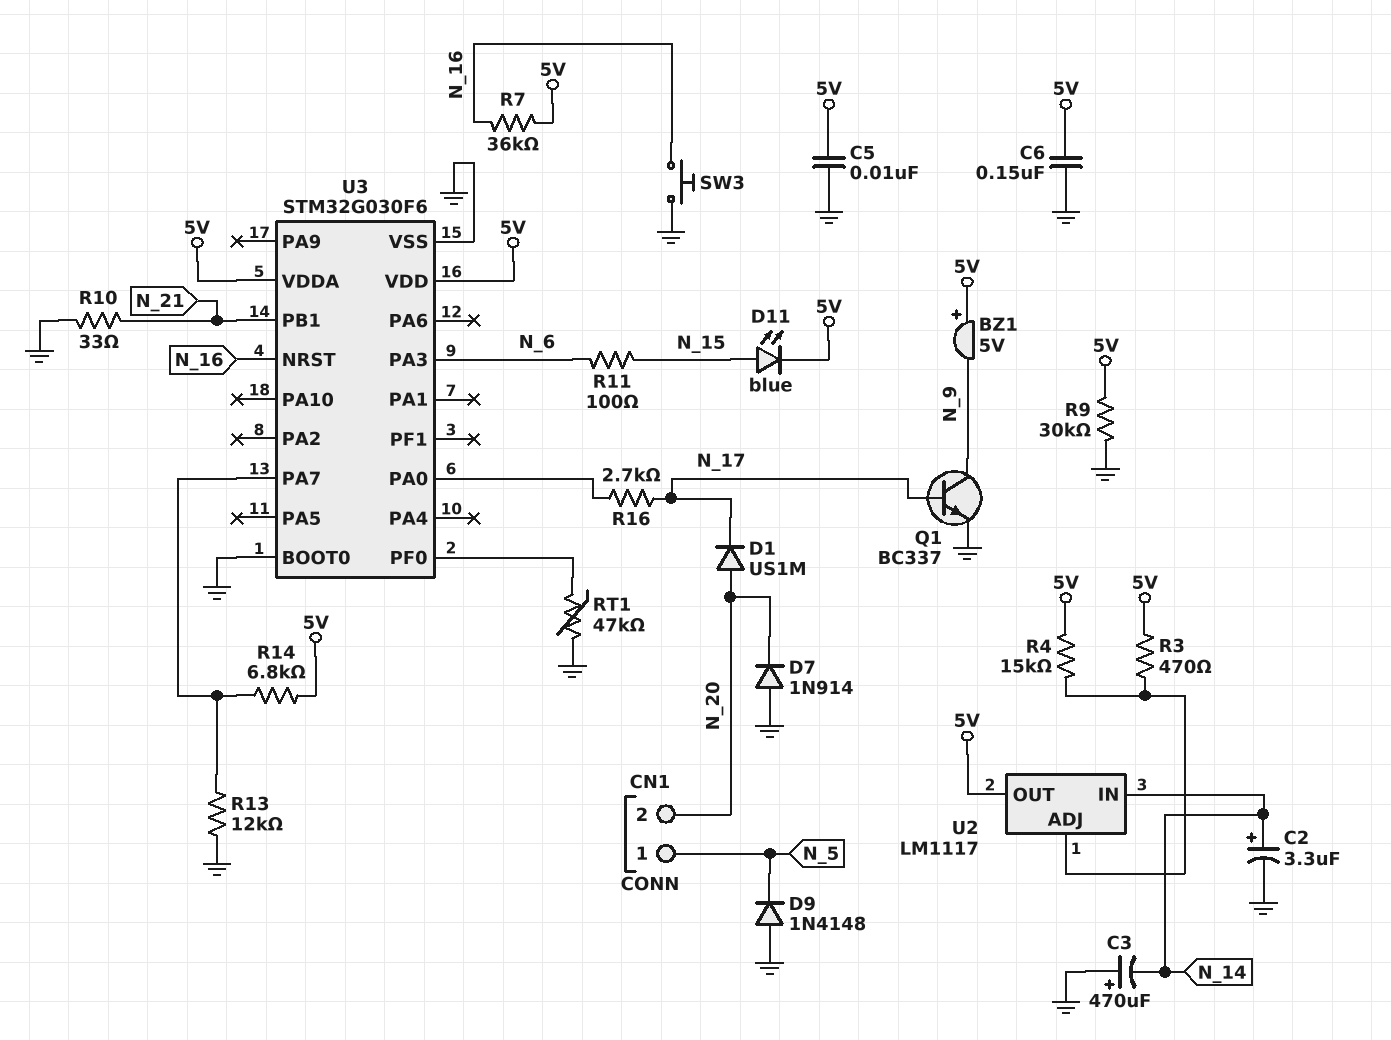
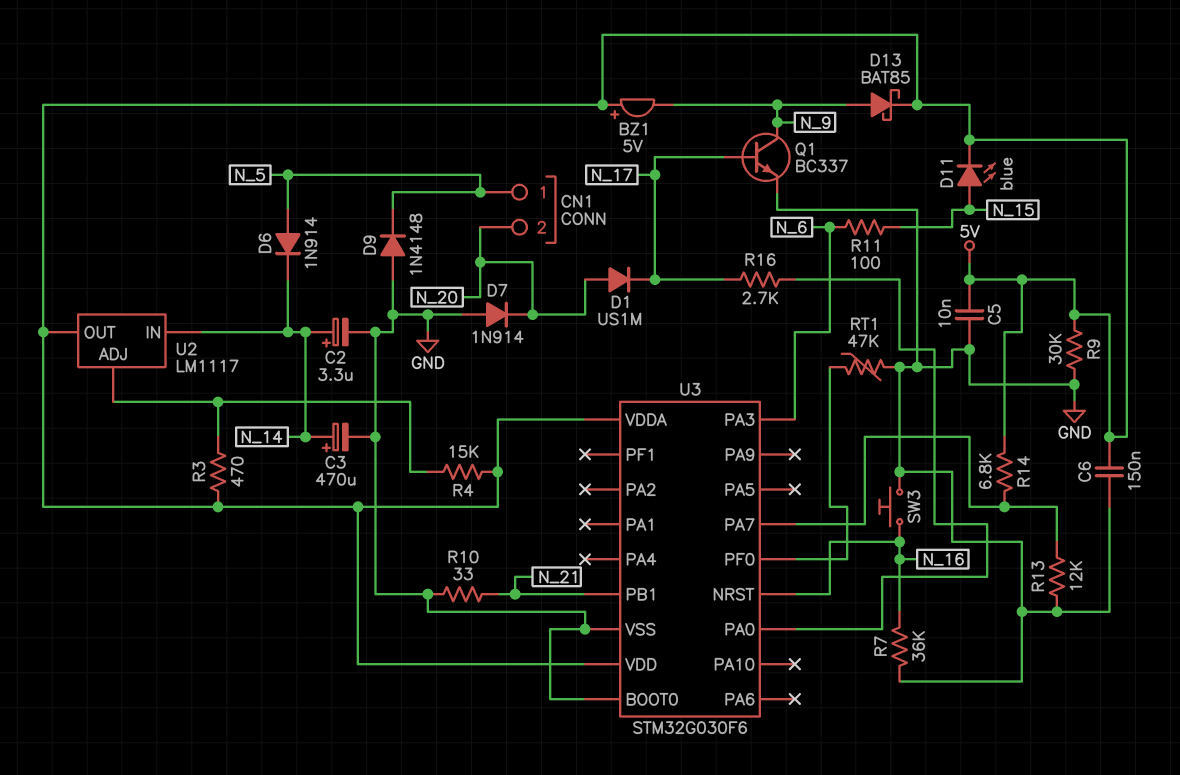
C3: 470uF (plus GND, minus N_14) -> 470uF (plus N_14, minus GND)
D6: none -> diode 1N914 (A N_5, K N_14)
D13: none -> schottky BAT85 (A N_9, K 5V)
R7: 36k (5V, N_16) -> 36k (GND, N_16)

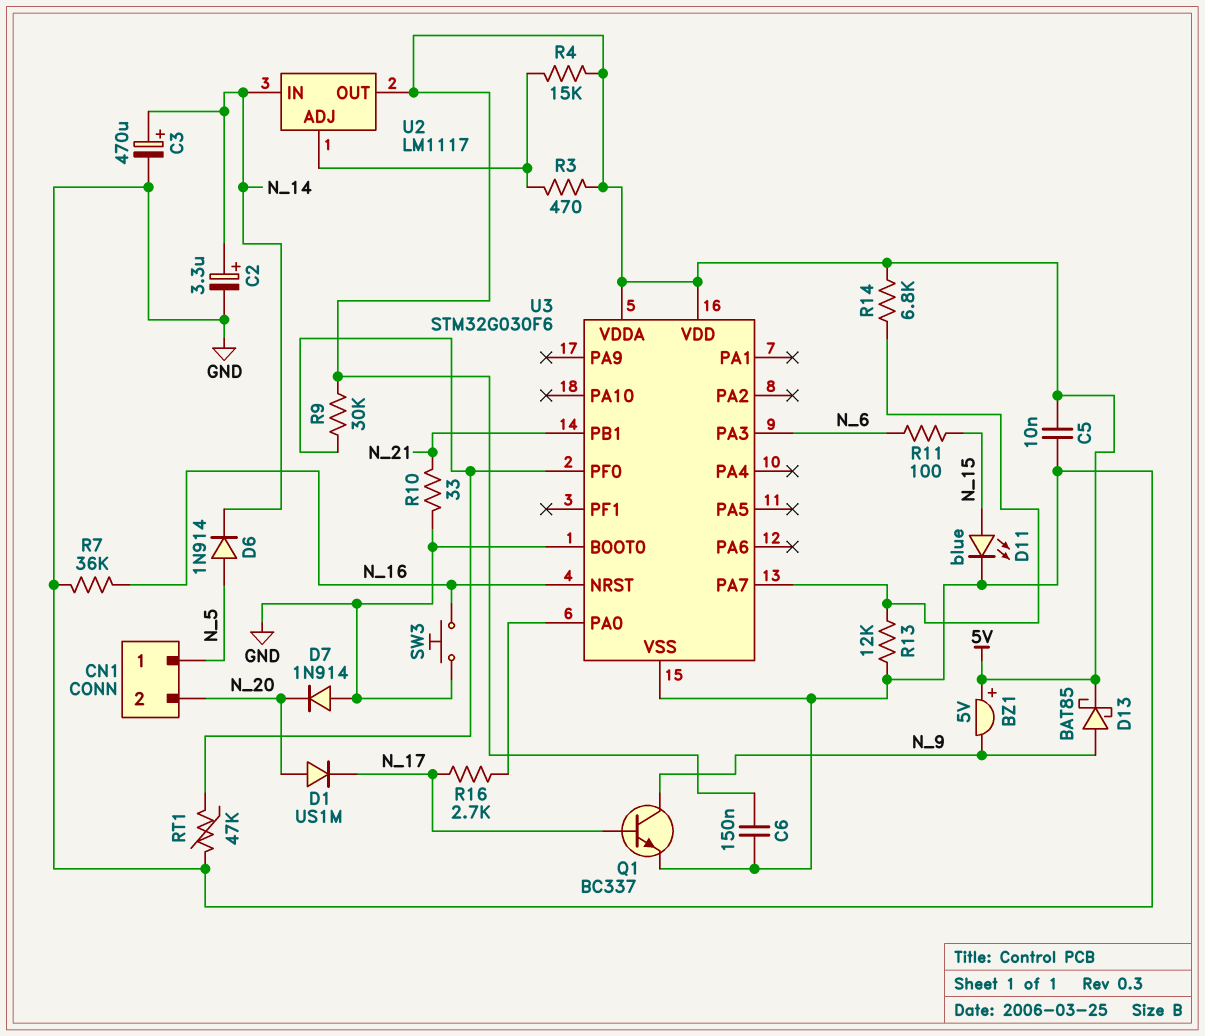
D9: diode 1N4148 (A GND, K N_5) -> none
D11: LED blue (A N_15, K 5V) -> LED blue (A N_15, K GND)
R9: 30k (5V, GND) -> 30k (5V, U3/PF0)

